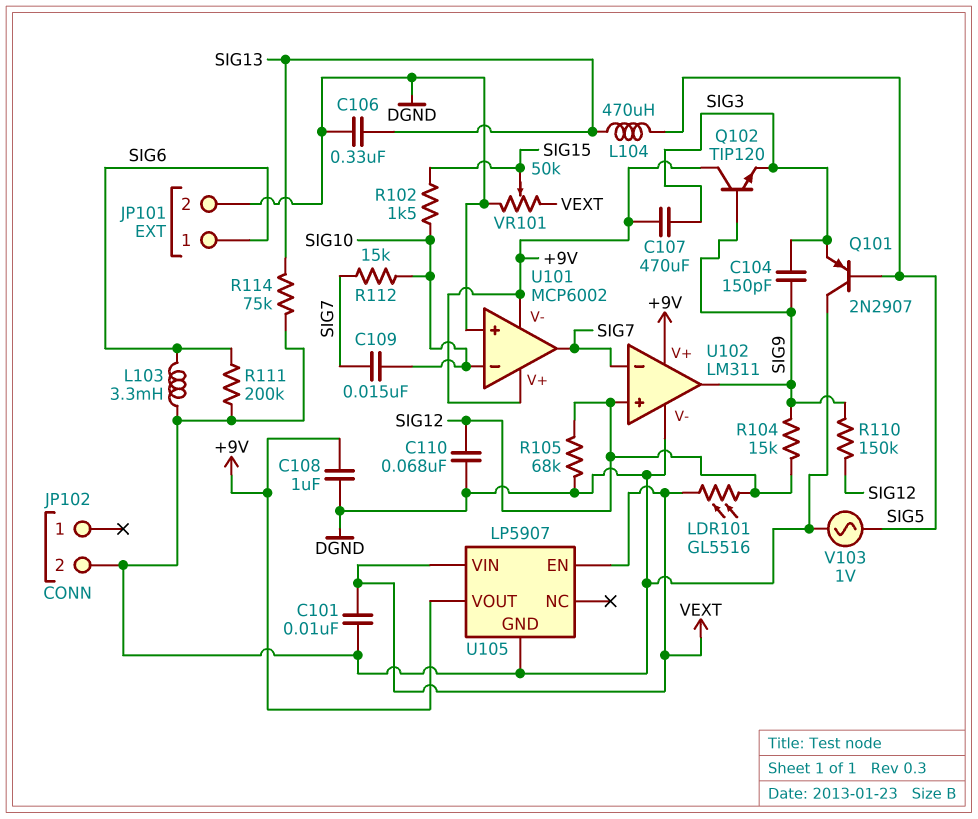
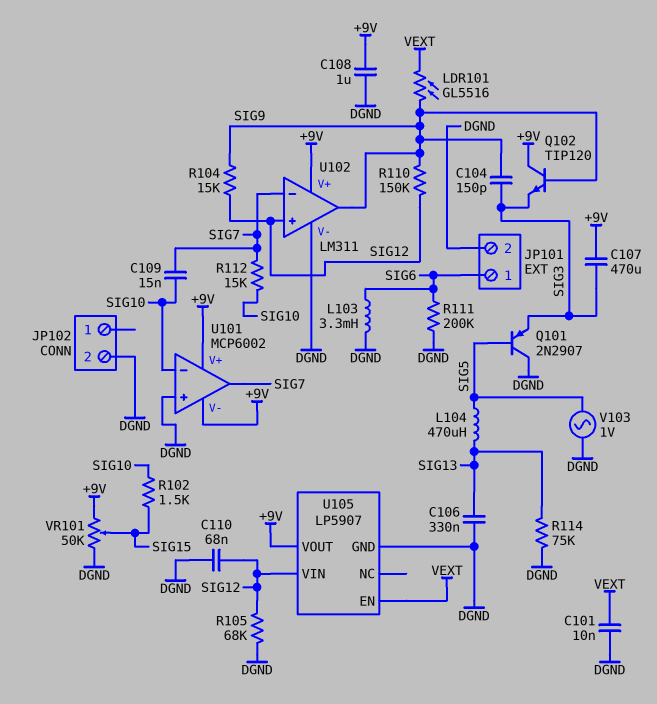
LDR101: GL5516 (SIG12, VEXT) -> GL5516 (SIG9, VEXT)
U105 pin VIN: VEXT -> SIG12
VR101: 50k (DGND, VEXT, wiper SIG15) -> 50k (+9V, DGND, wiper SIG15)

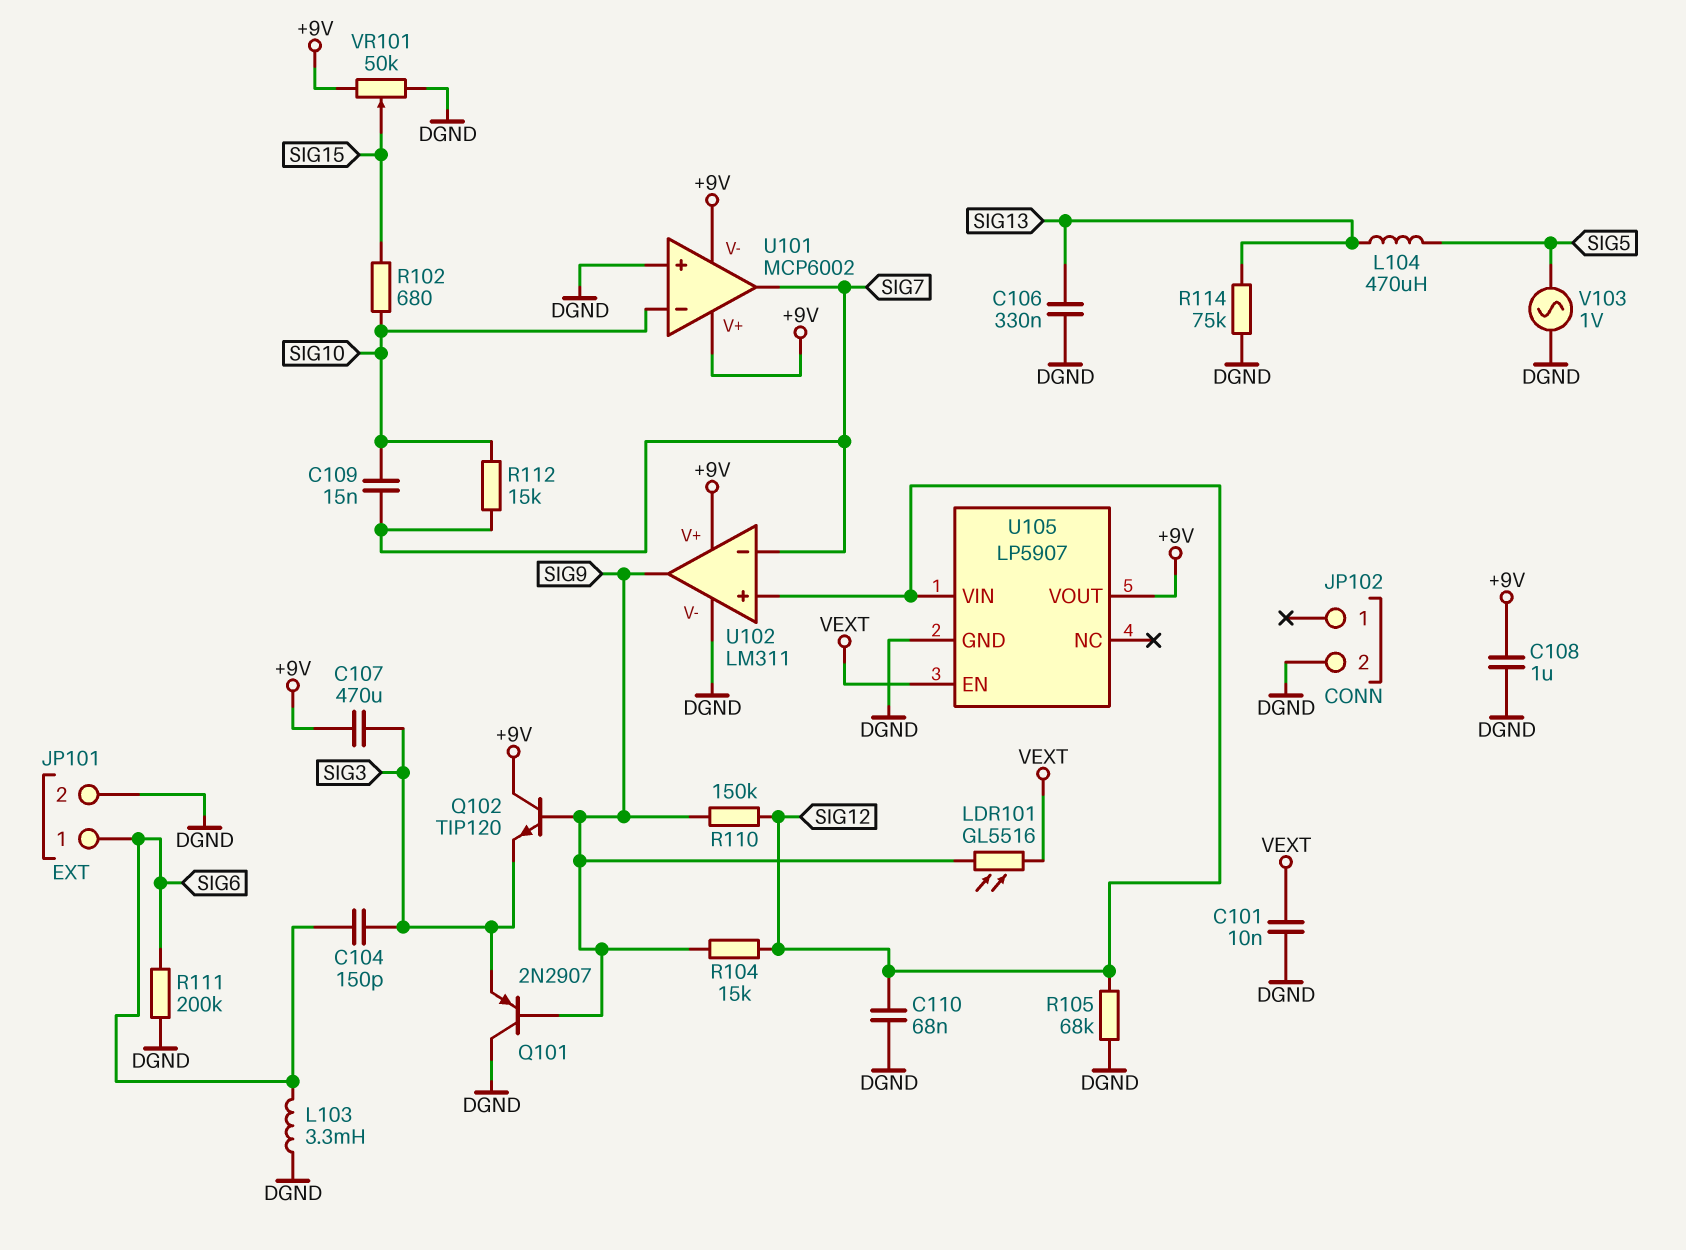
C104: 150pF (SIG3, SIG9) -> 150pF (SIG3, SIG6)
Q101: PNP 2N2907 (B SIG5, C DGND, E SIG3) -> PNP 2N2907 (B SIG9, C DGND, E SIG3)
R102: 1.5k (SIG10, SIG15) -> 680 (SIG10, SIG15)

